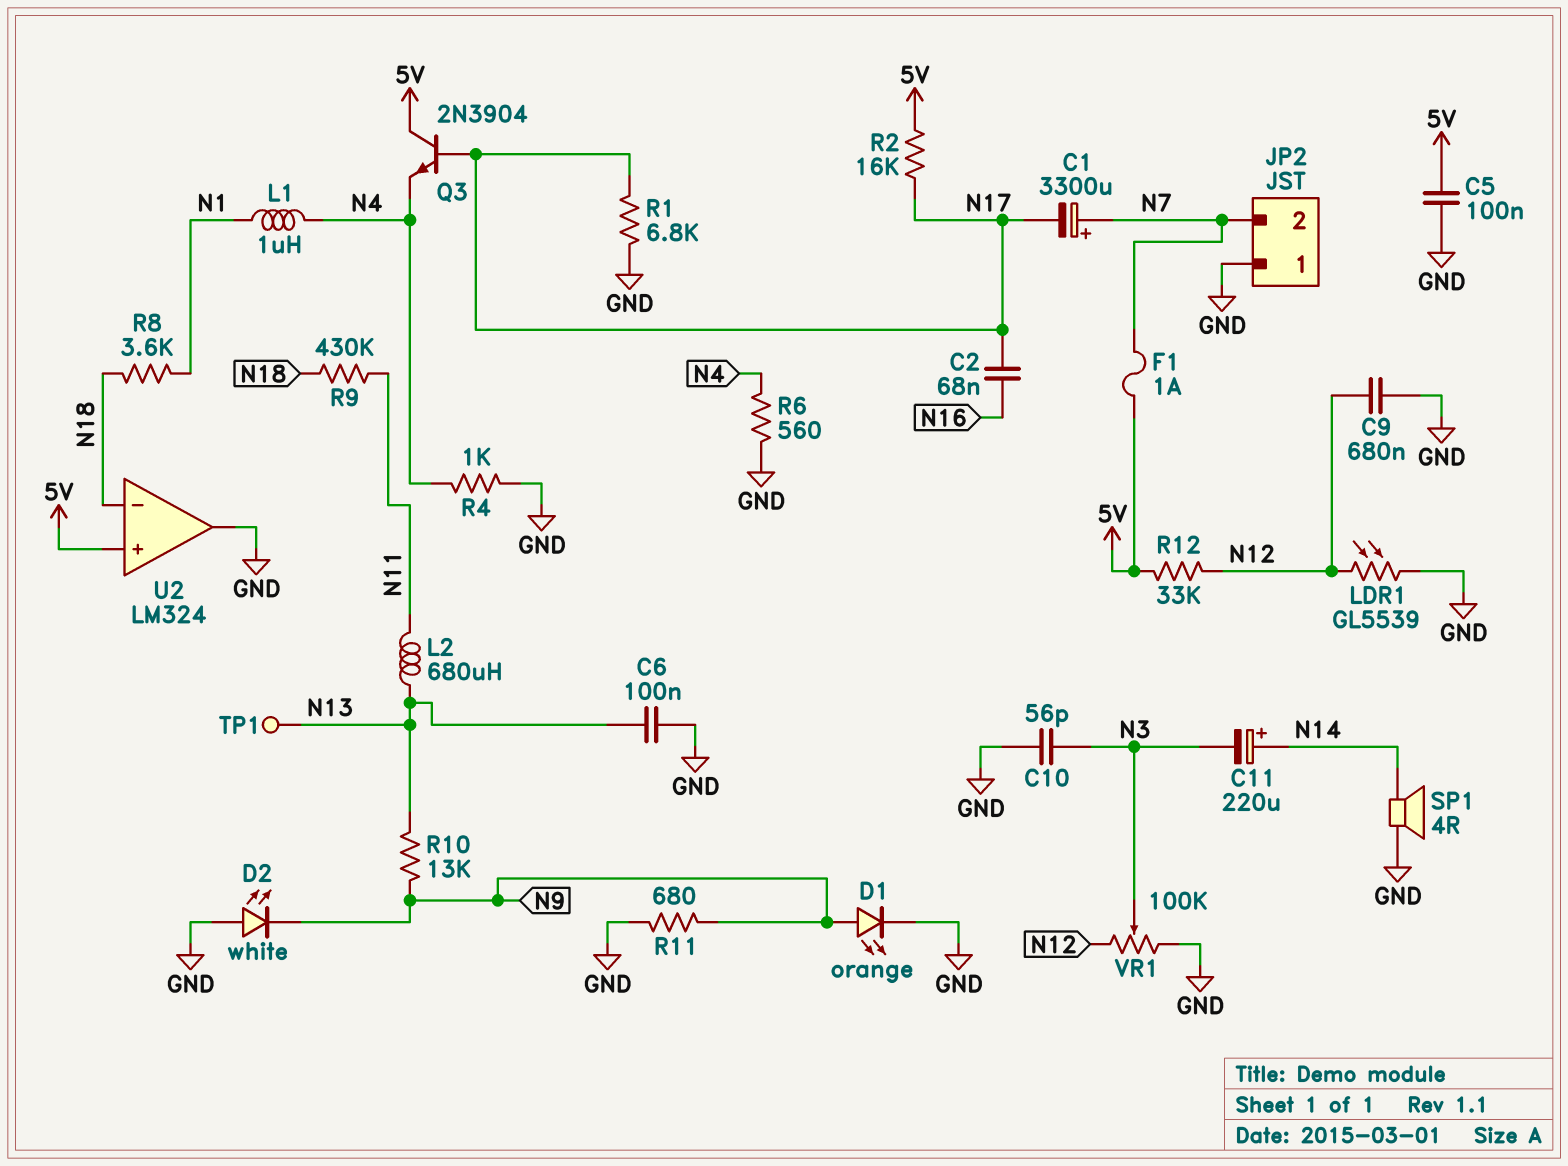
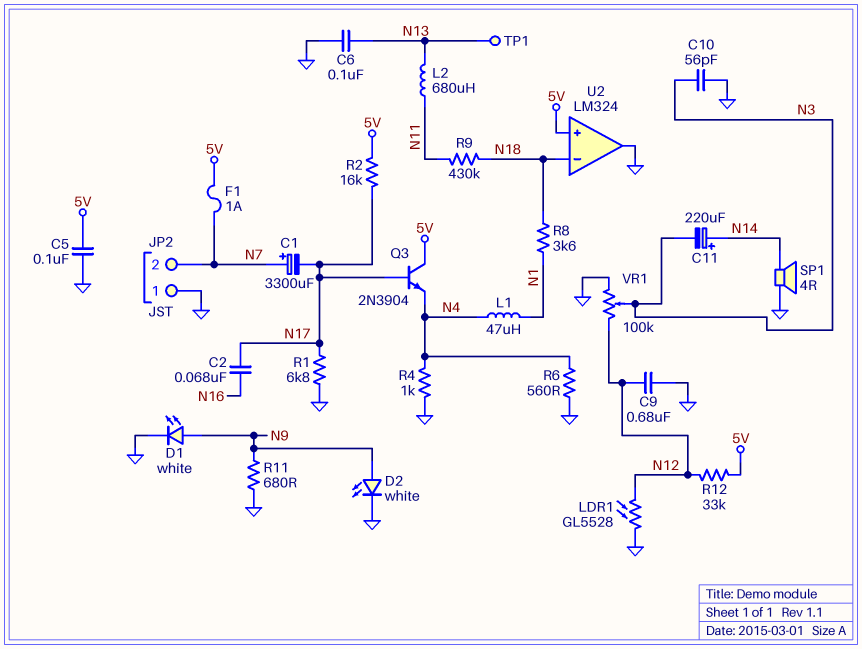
D1: LED orange (A N9, K GND) -> LED white (A N9, K GND)
D2: LED white (A GND, K N9) -> LED white (A N9, K GND)
L1: 1uH (N1, N4) -> 47uH (N1, N4)
LDR1: GL5539 (GND, N12) -> GL5528 (GND, N12)
R10: 13k (N9, N13) -> none

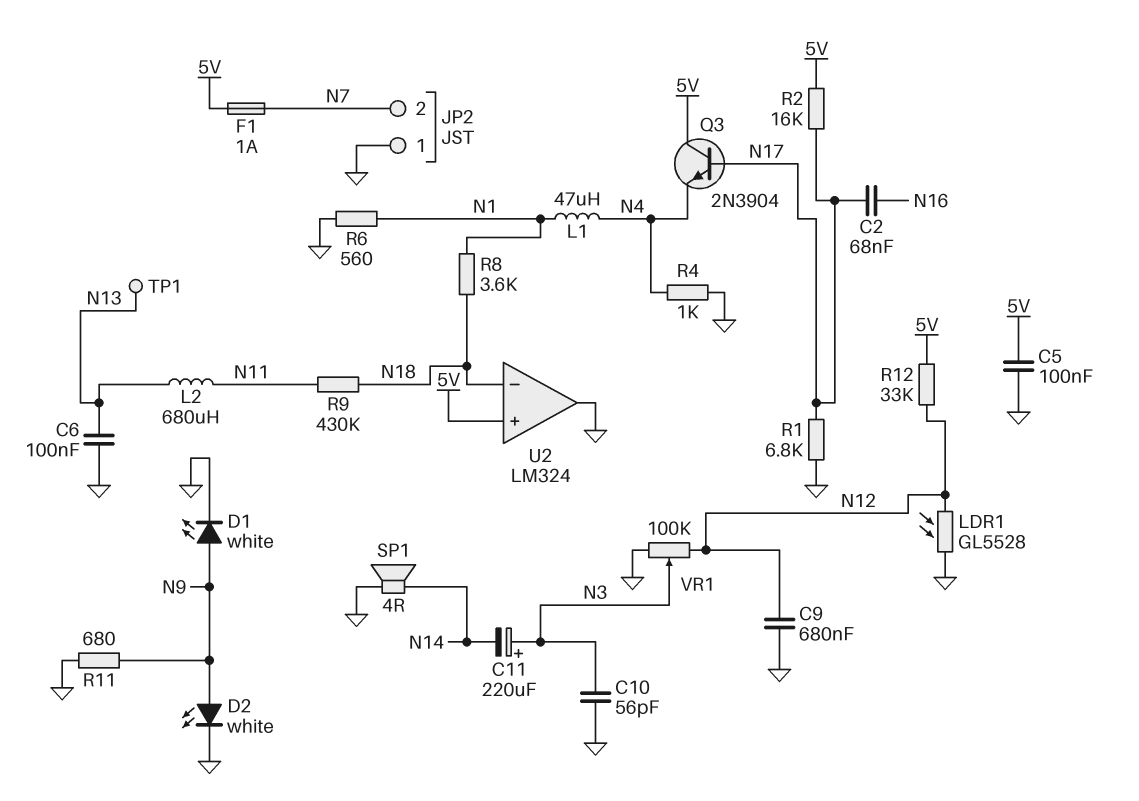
C1: 3300uF (plus N7, minus N17) -> none
C11: 220uF (plus N14, minus N3) -> 220uF (plus N3, minus N14)
R6: 560 (GND, N4) -> 560 (GND, N1)

